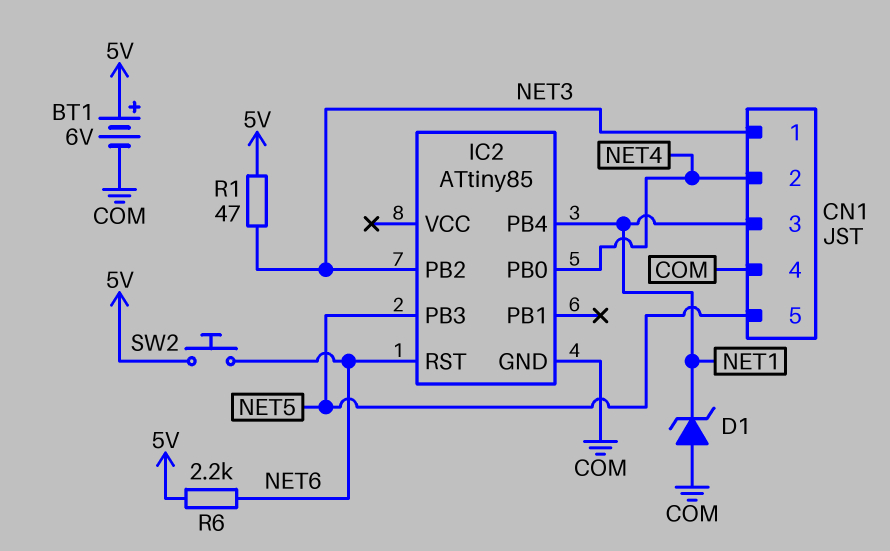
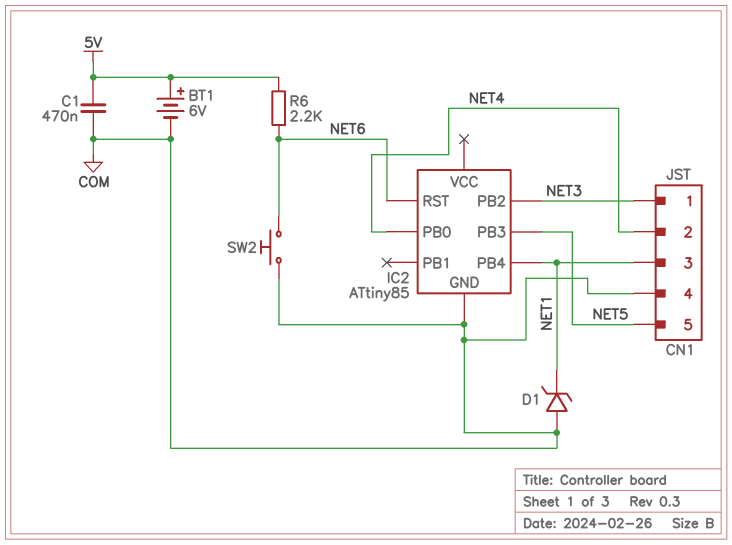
C1: none -> 470nF (5V, COM)
R1: 47 (5V, NET3) -> none
SW2: button (5V, NET6) -> button (COM, NET6)

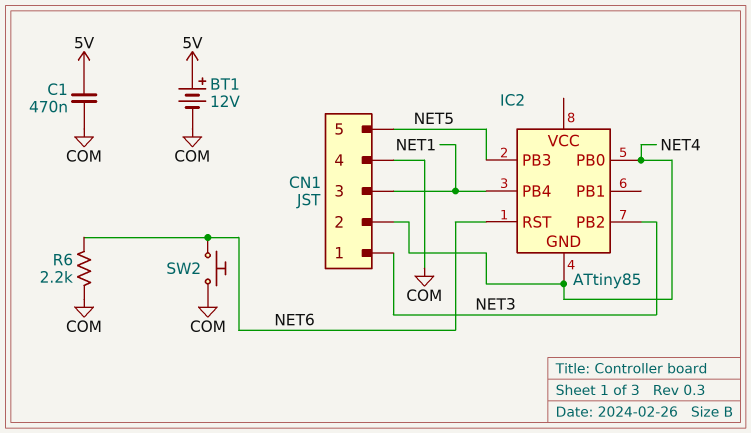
BT1: 6V (plus 5V, minus COM) -> 12V (plus 5V, minus COM)
D1: zener (A COM, K NET1) -> none
IC2 pin GND: COM -> NET4
R6: 2.2k (5V, NET6) -> 2.2k (COM, NET6)

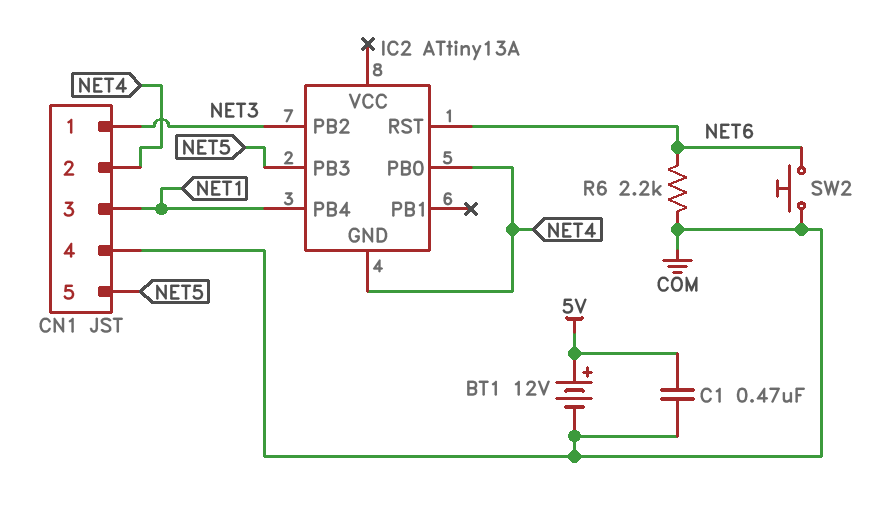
IC2: ATtiny85 -> ATtiny13A

